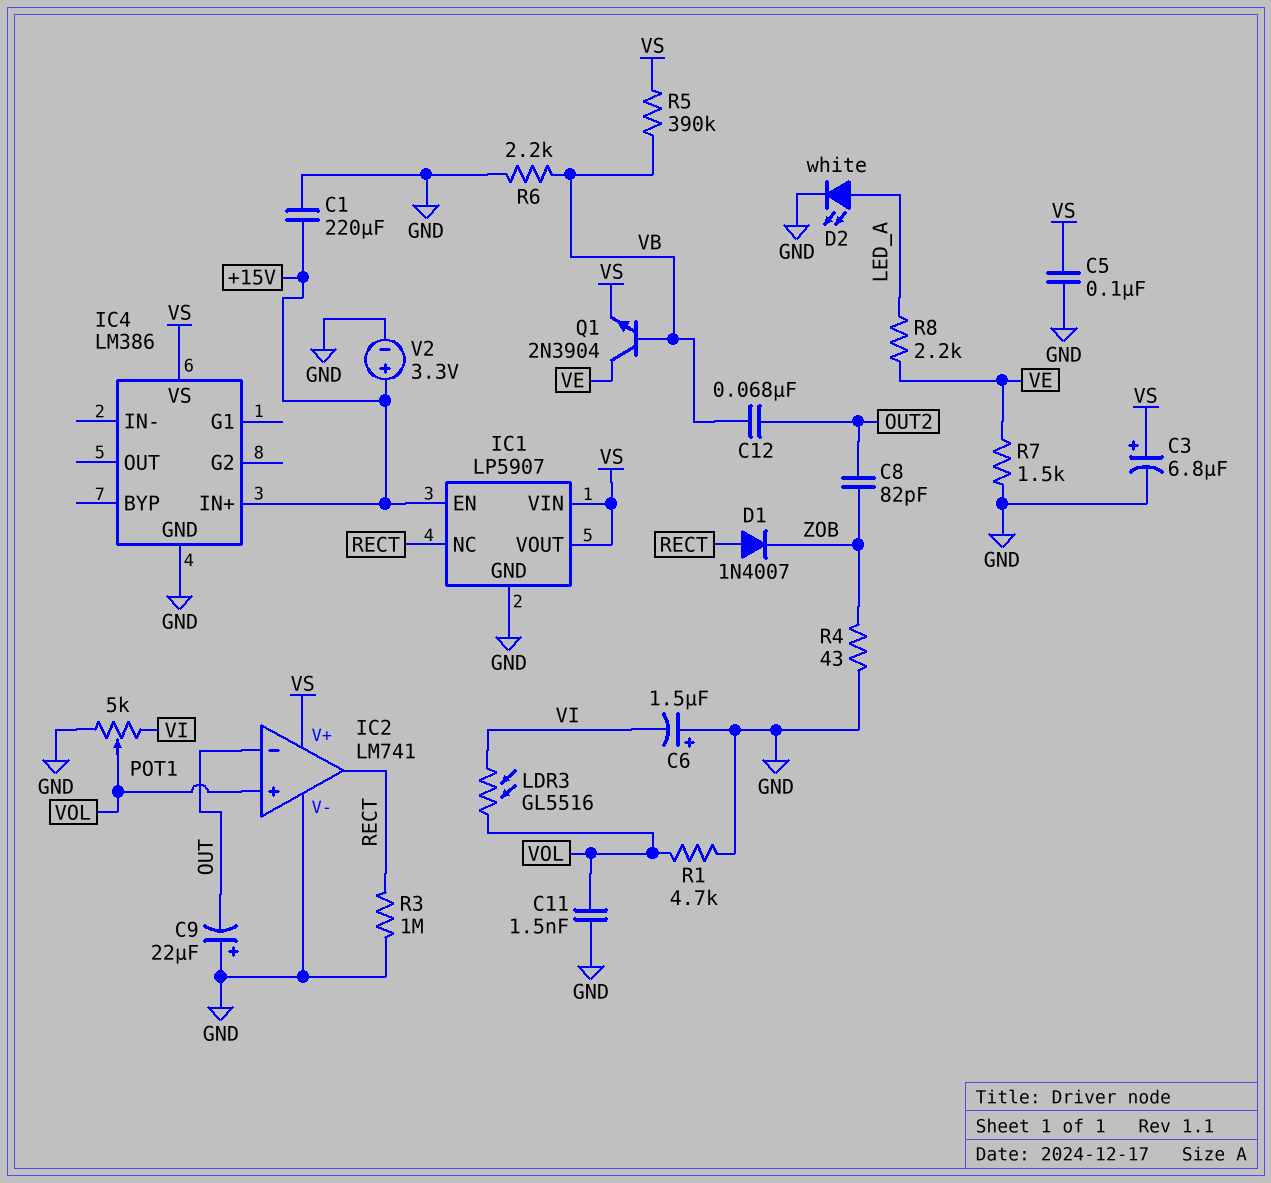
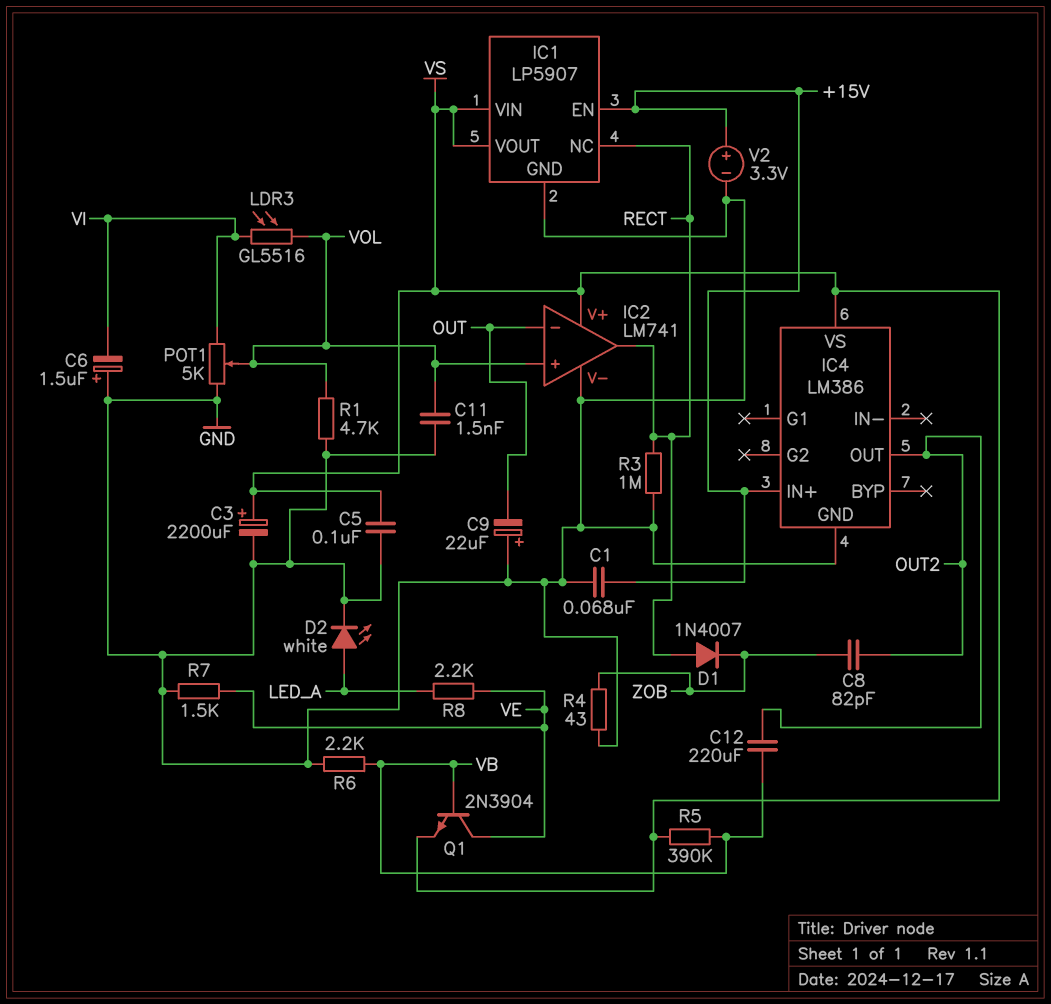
C1: 220uF (+15V, GND) -> 68nF (+15V, GND)
C3: 6.8uF (plus VS, minus GND) -> 2200uF (plus VS, minus GND)
C12: 68nF (OUT2, VB) -> 220uF (OUT2, VB)
IC4 pin OUT: none -> OUT2

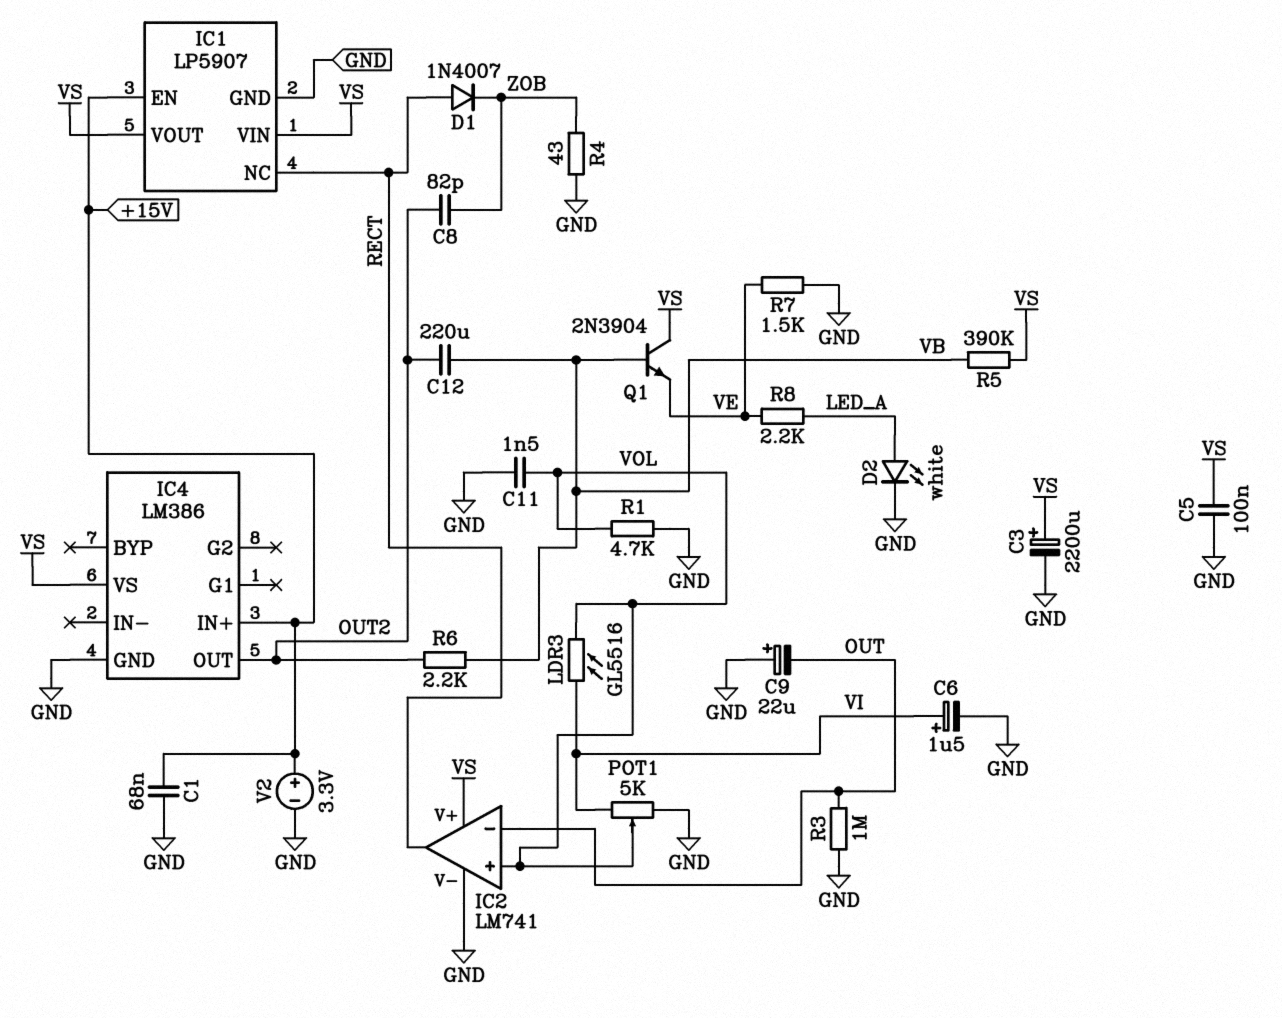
C6: 1.5uF (plus GND, minus VI) -> 1.5uF (plus VI, minus GND)
Q1: NPN 2N3904 (B VB, C VE, E VS) -> NPN 2N3904 (B VB, C VS, E VE)
R3: 1M (GND, RECT) -> 1M (GND, OUT)
R6: 2.2k (GND, VB) -> 2.2k (OUT2, VB)

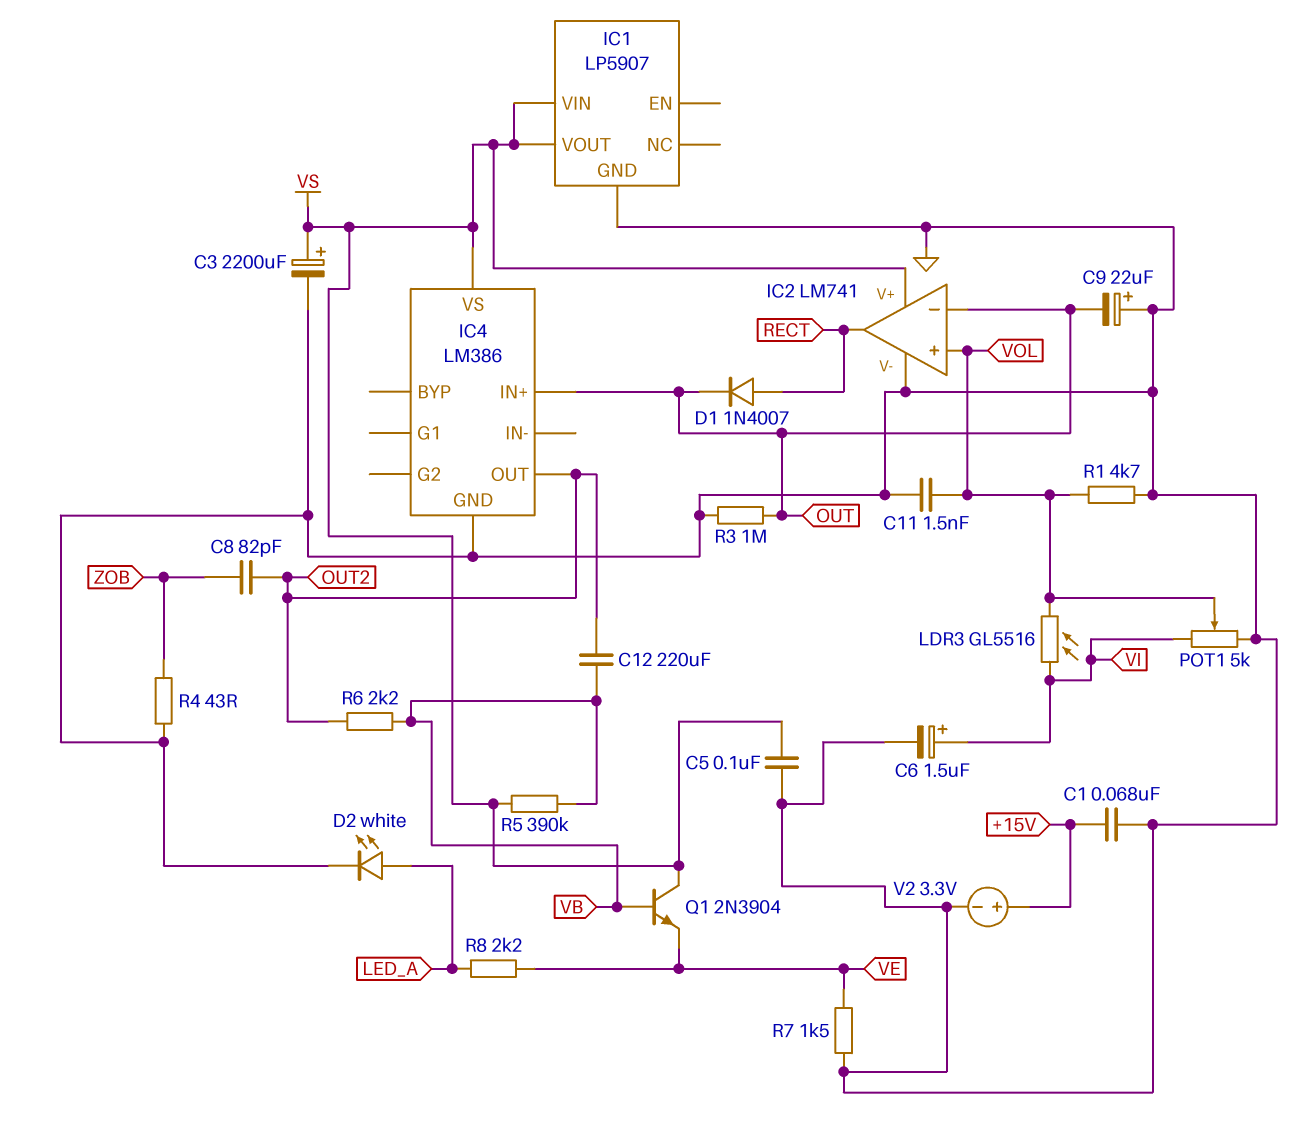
D1: diode 1N4007 (A RECT, K ZOB) -> diode 1N4007 (A RECT, K OUT)
IC1 pin EN: +15V -> none
IC1 pin NC: RECT -> none
IC4 pin IN+: +15V -> OUT

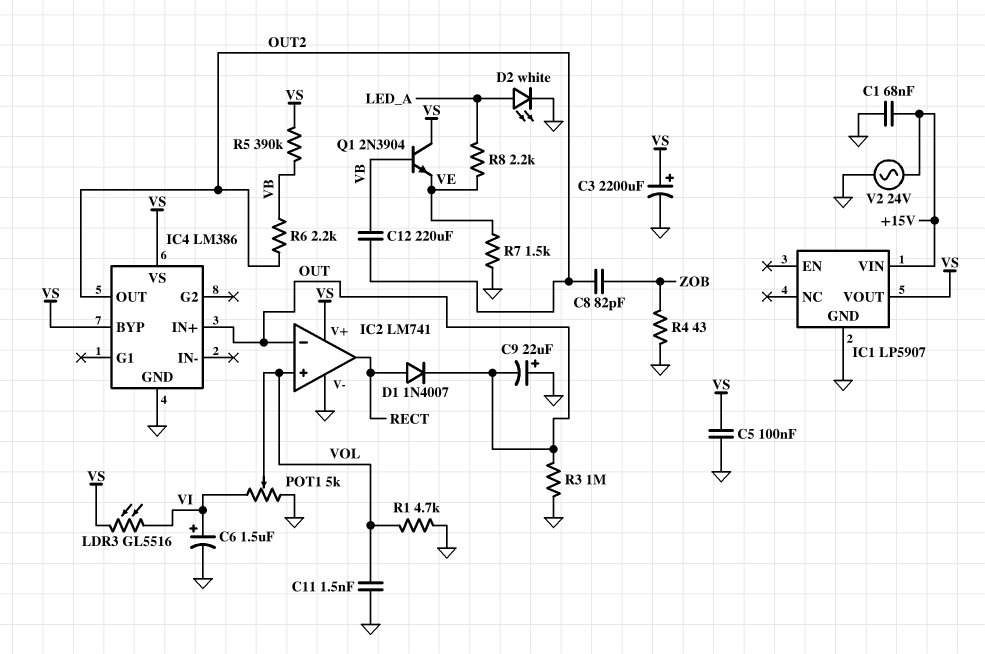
IC1 pin VIN: VS -> +15V
IC4 pin BYP: none -> VS
LDR3: GL5516 (VI, VOL) -> GL5516 (VI, VS)
V2: 3.3V (plus +15V, minus GND) -> AC 24V (+15V, GND)

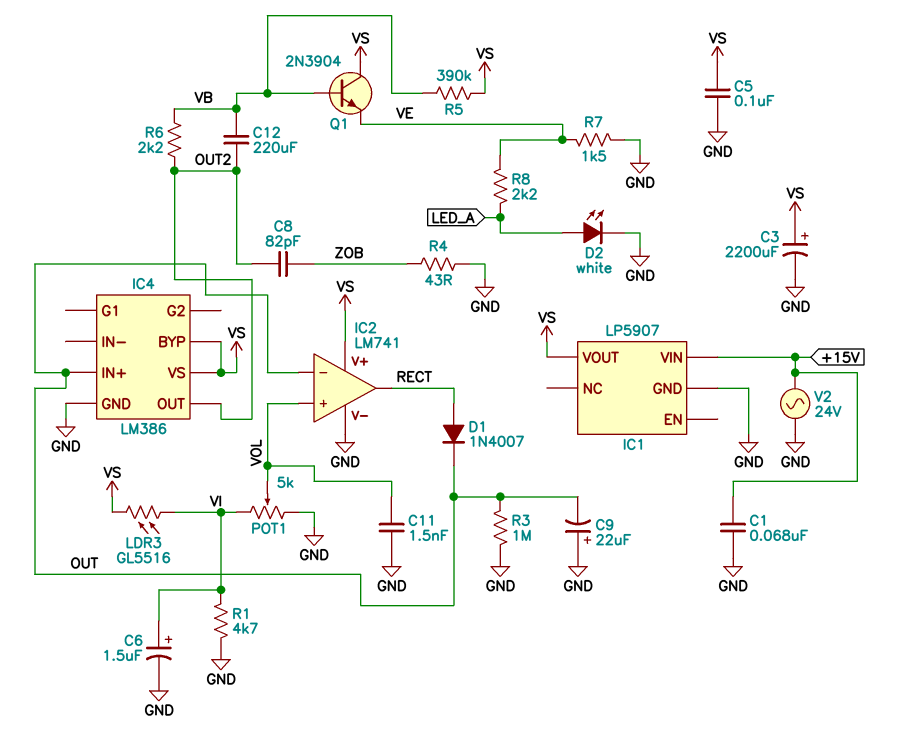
R1: 4.7k (GND, VOL) -> 4.7k (GND, VI)

